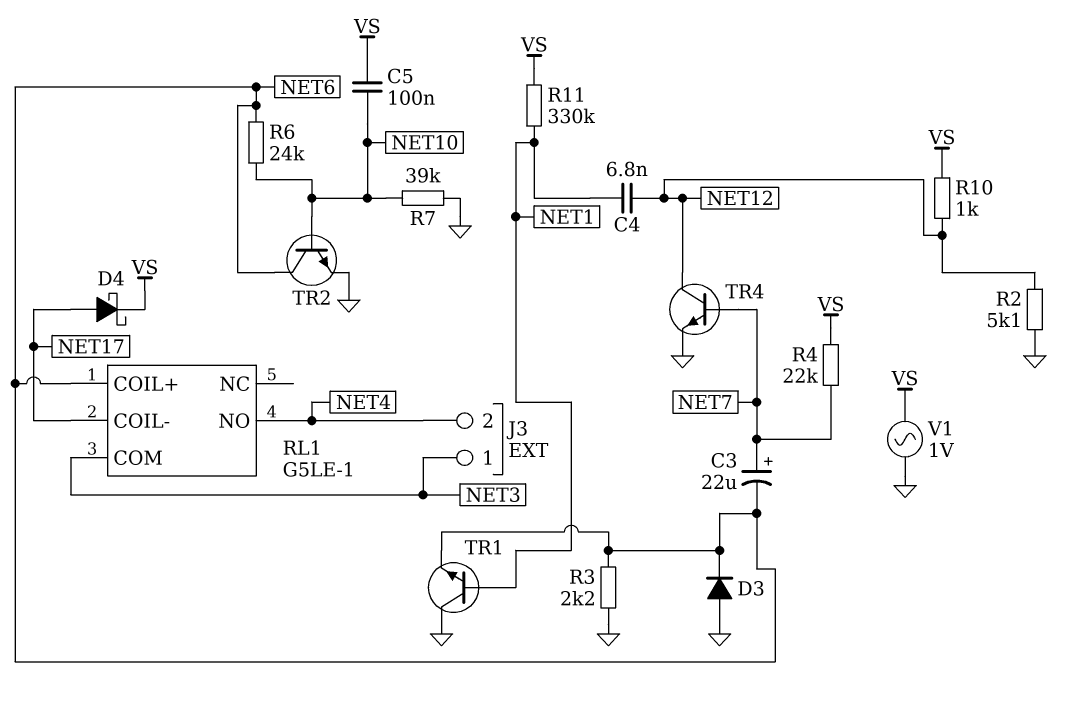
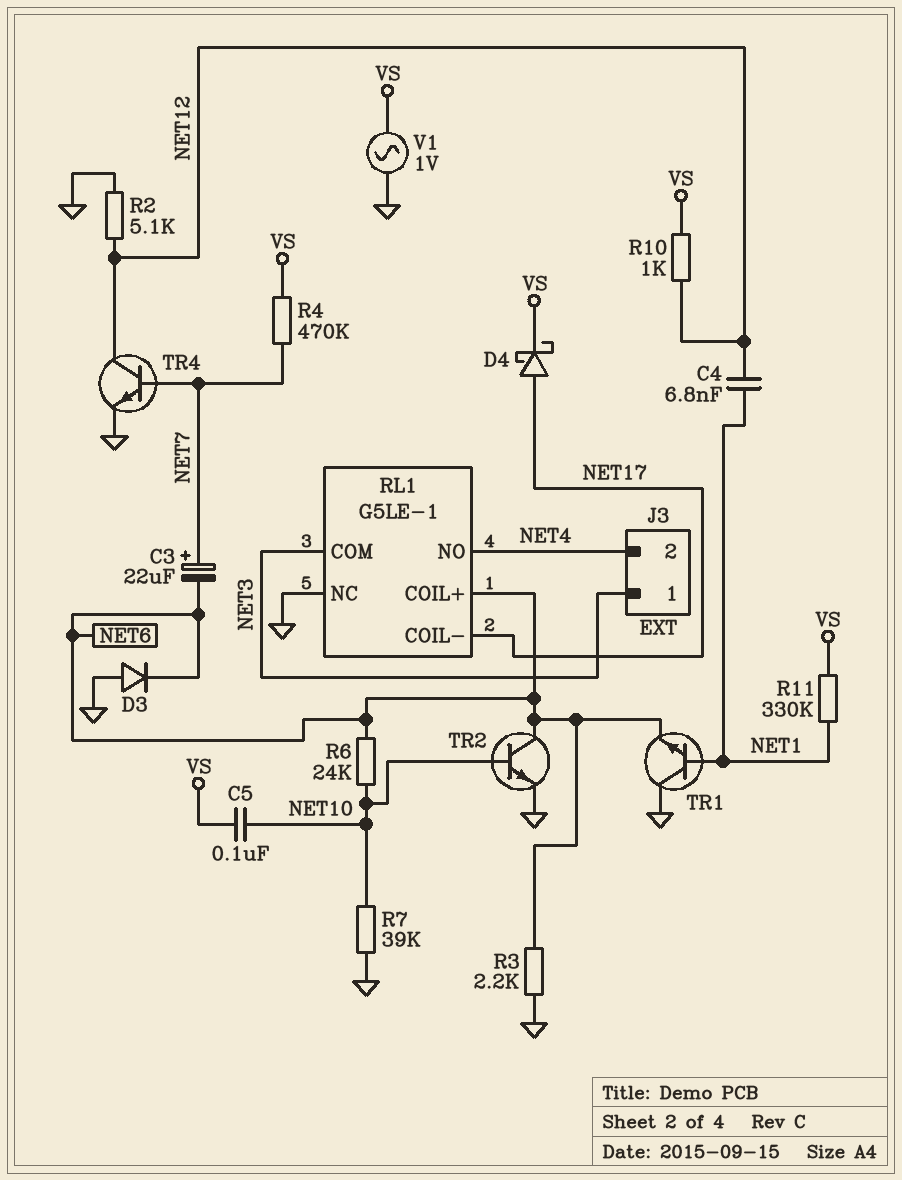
R4: 22k (NET7, VS) -> 470k (NET7, VS)
RL1 pin NC: none -> GND

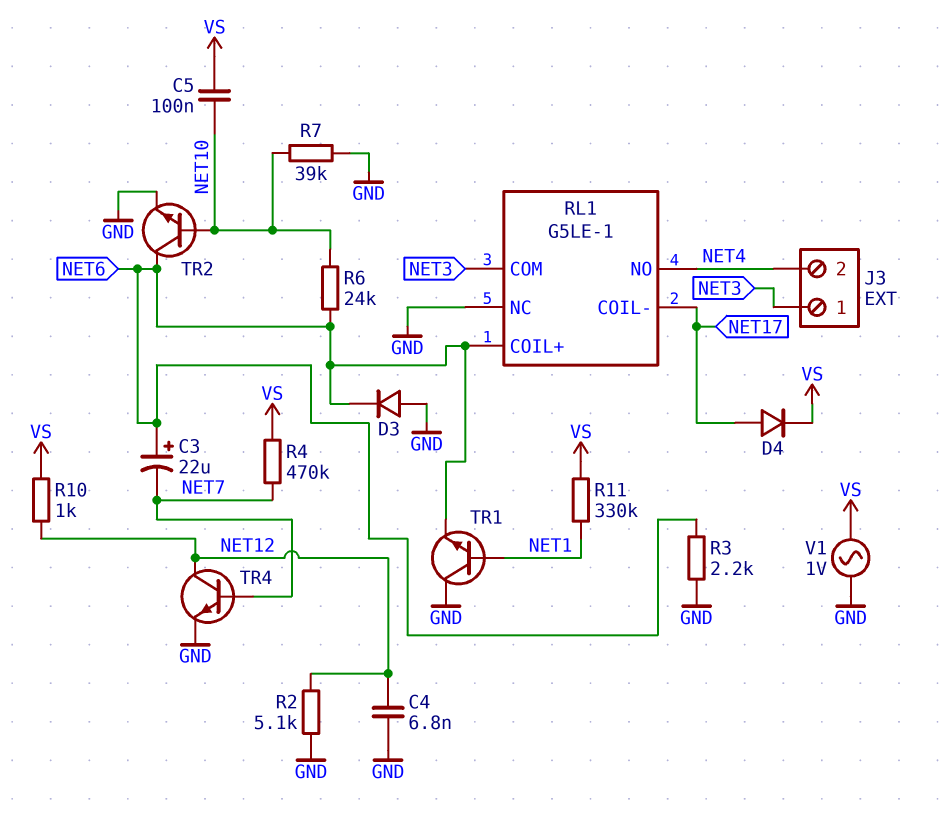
C3: 22uF (plus NET7, minus NET6) -> 22uF (plus NET6, minus NET7)
C4: 6.8nF (NET1, NET12) -> 6.8nF (GND, NET12)
D4: schottky (A NET17, K VS) -> diode (A NET17, K VS)

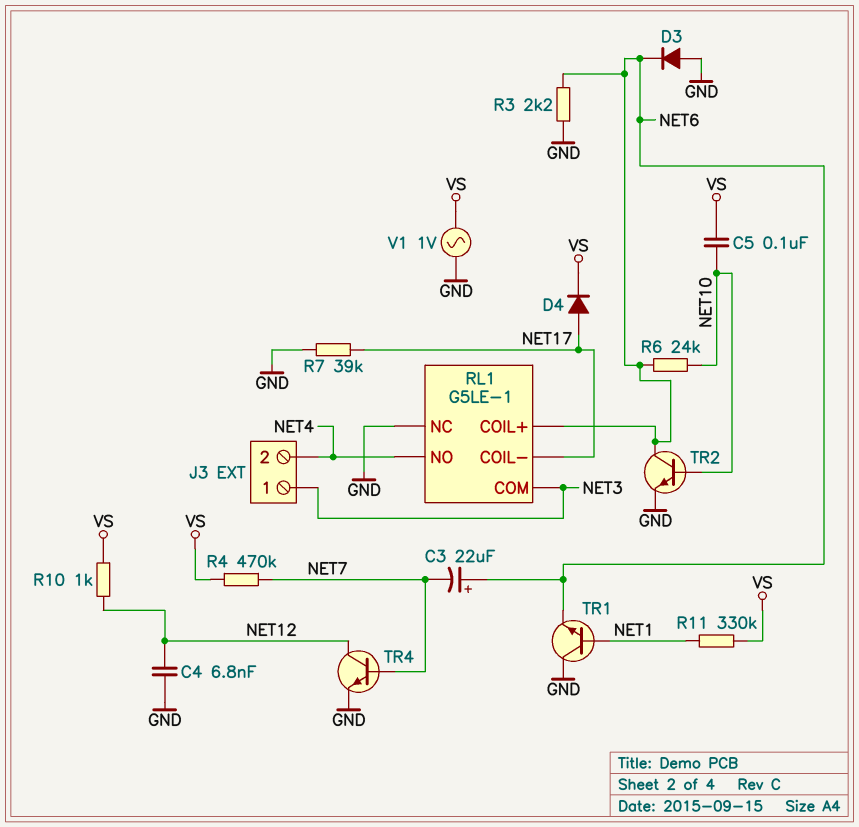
R2: 5.1k (GND, NET12) -> none
R7: 39k (GND, NET10) -> 39k (GND, NET17)

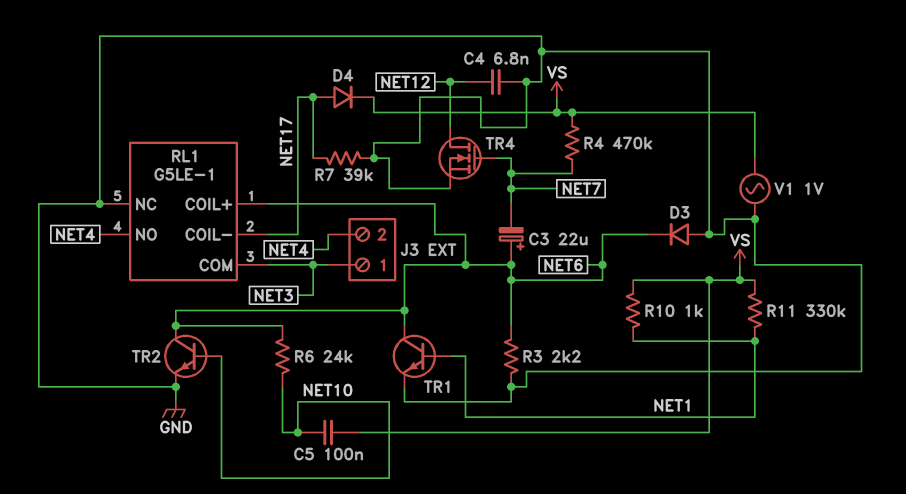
R10: 1k (NET12, VS) -> 1k (NET1, VS)
TR1: NPN (B NET1, C GND, E NET6) -> NPN (B NET1, C NET6, E GND)
TR4: NPN (B NET7, C NET12, E GND) -> NMOS (G NET7, D NET12, S GND)

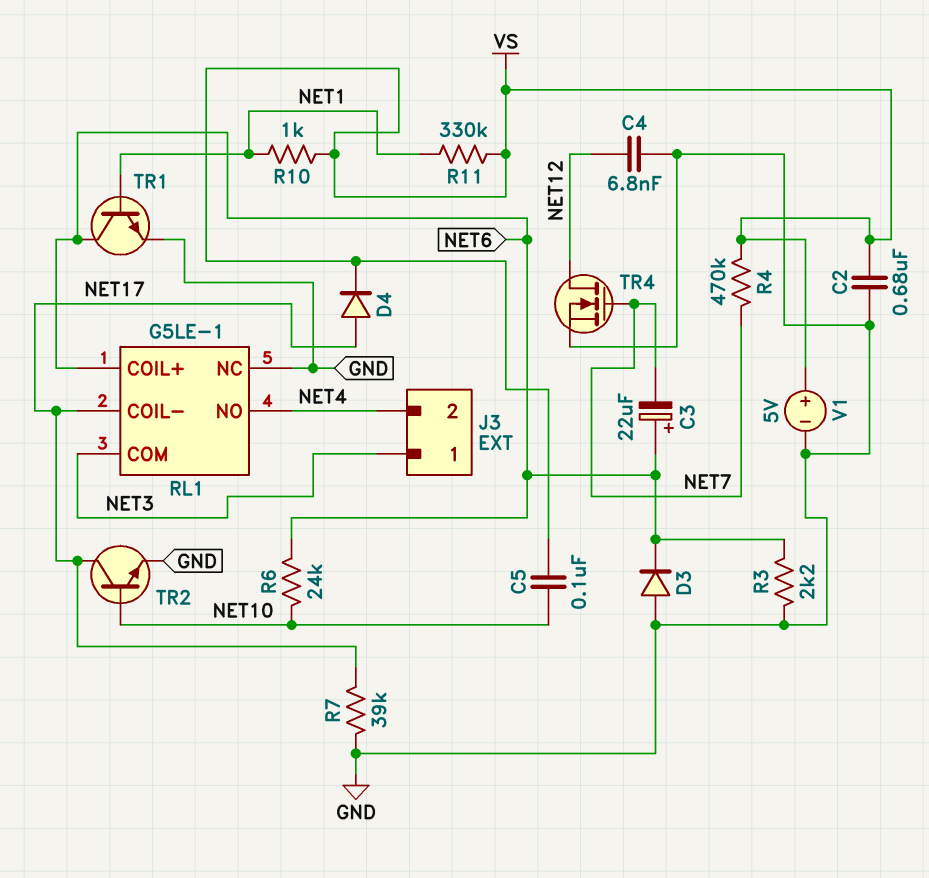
C2: none -> 680nF (GND, VS)
TR2: NPN (B NET10, C NET6, E GND) -> NPN (B NET10, C NET17, E GND)
V1: AC 1V (GND, VS) -> 5V (plus VS, minus GND)

